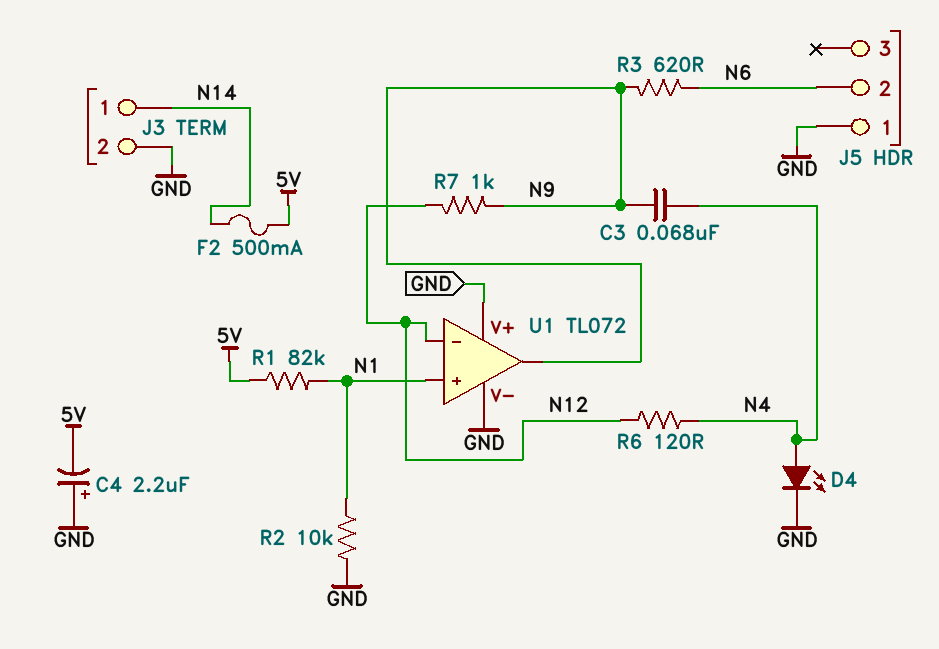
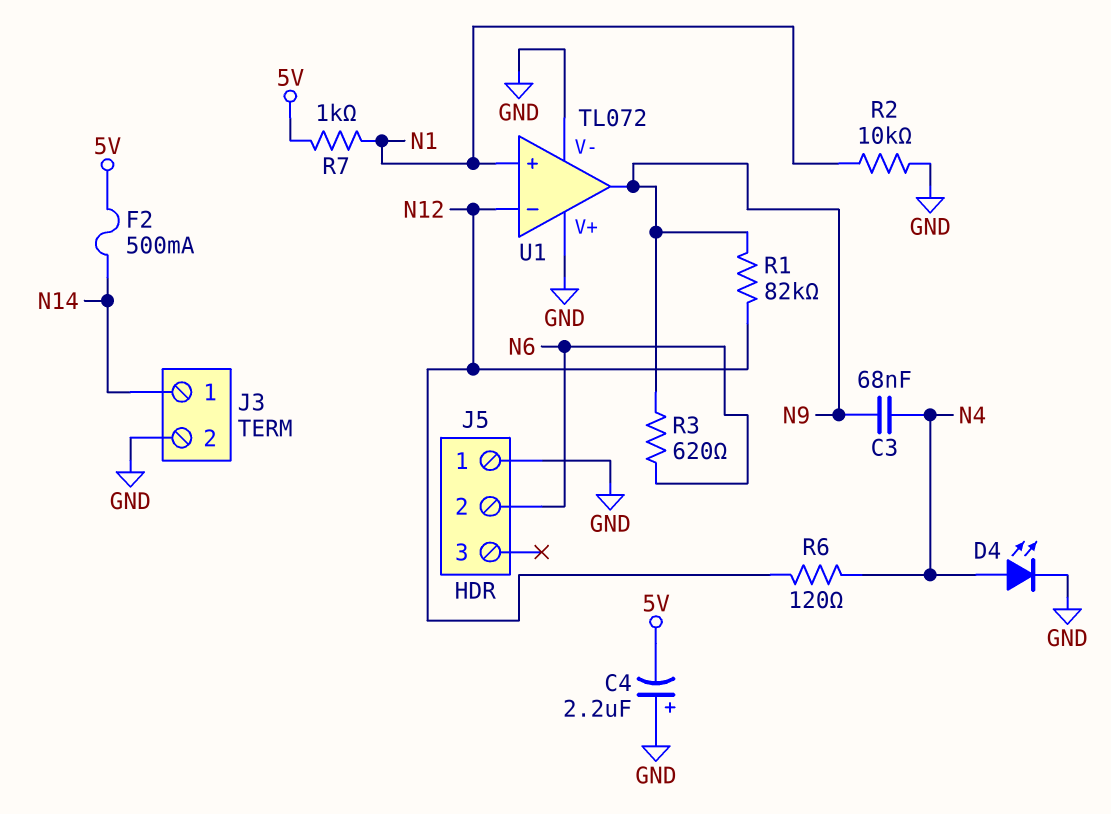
R1: 82k (5V, N1) -> 82k (N9, N12)
R7: 1k (N9, N12) -> 1k (5V, N1)

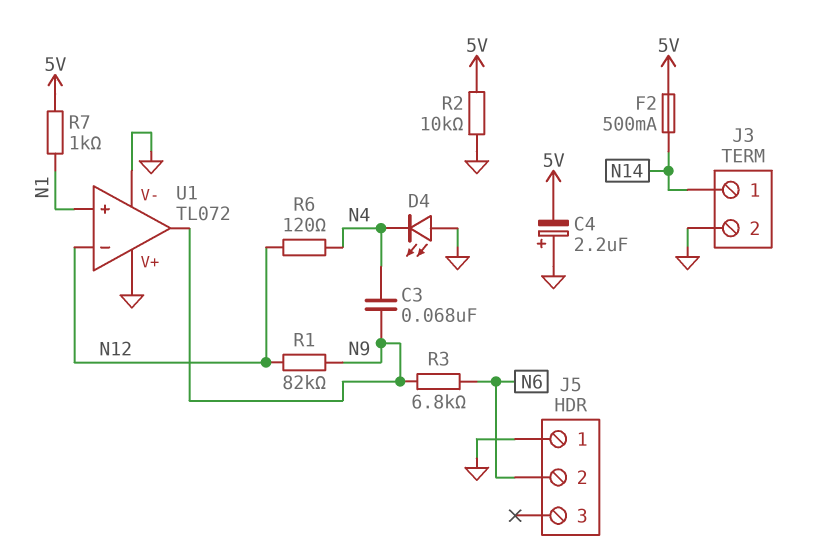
D4: LED (A N4, K GND) -> LED (A GND, K N4)
R2: 10k (GND, N1) -> 10k (5V, GND)
R3: 620 (N6, N9) -> 6.8k (N6, N9)

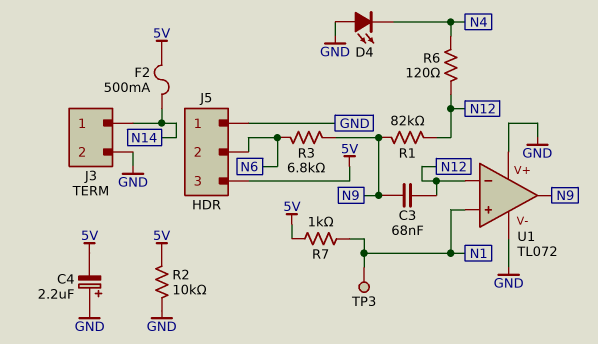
C3: 68nF (N4, N9) -> 68nF (N9, N12)
J5 pin 3: none -> 5V
TP3: none -> test point (N1)

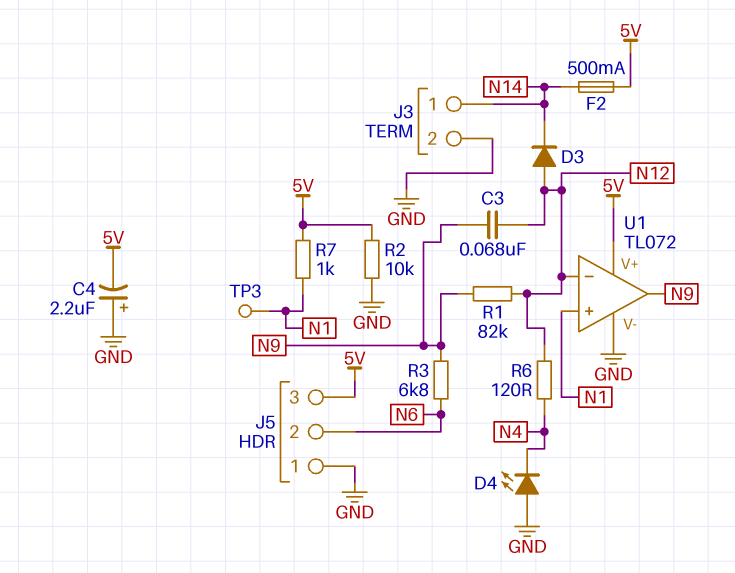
D3: none -> diode (A N12, K N14)
U1 pin V+: GND -> 5V

